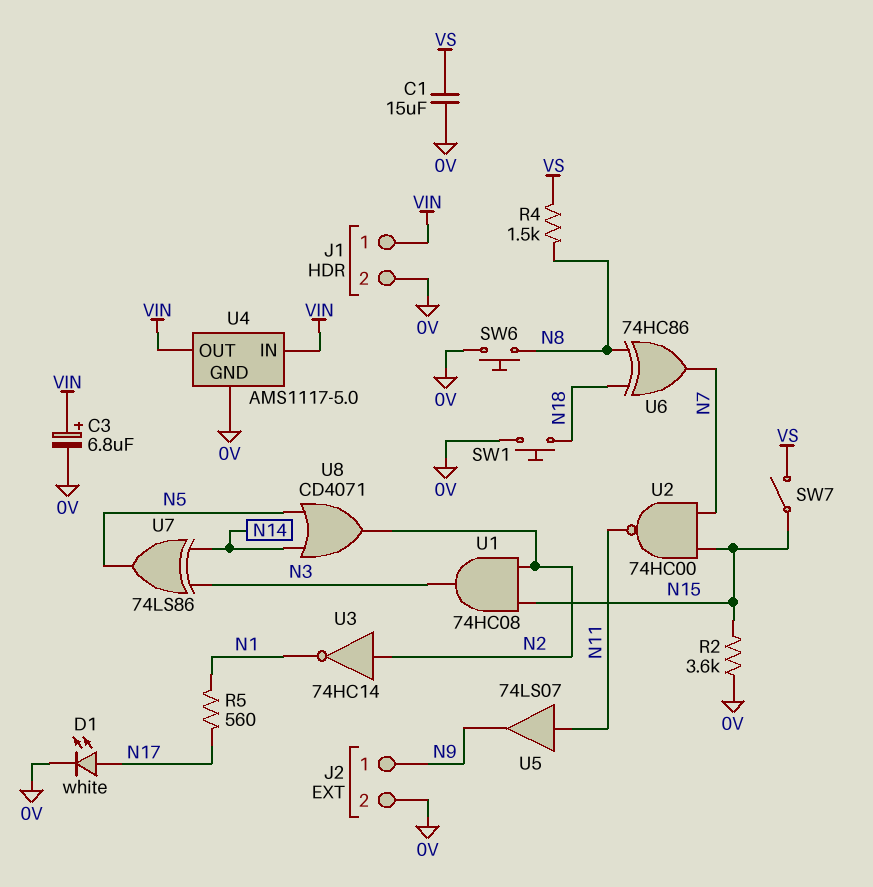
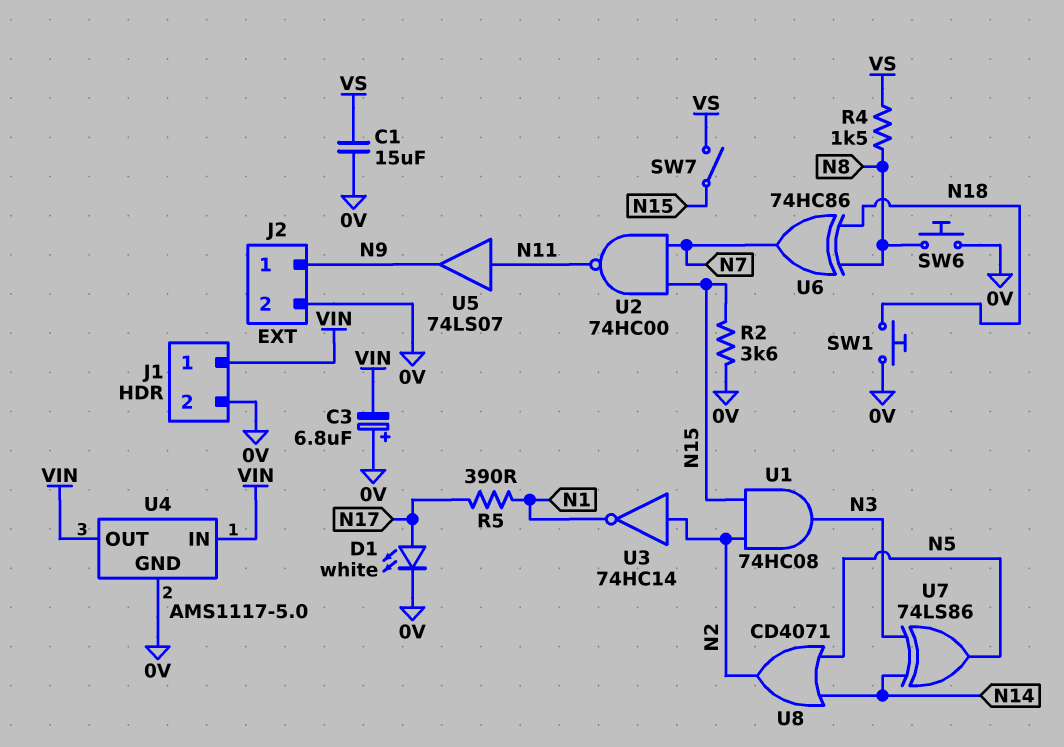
C3: 6.8uF (plus VIN, minus 0V) -> 6.8uF (plus 0V, minus VIN)
R5: 560 (N1, N17) -> 390 (N1, N17)

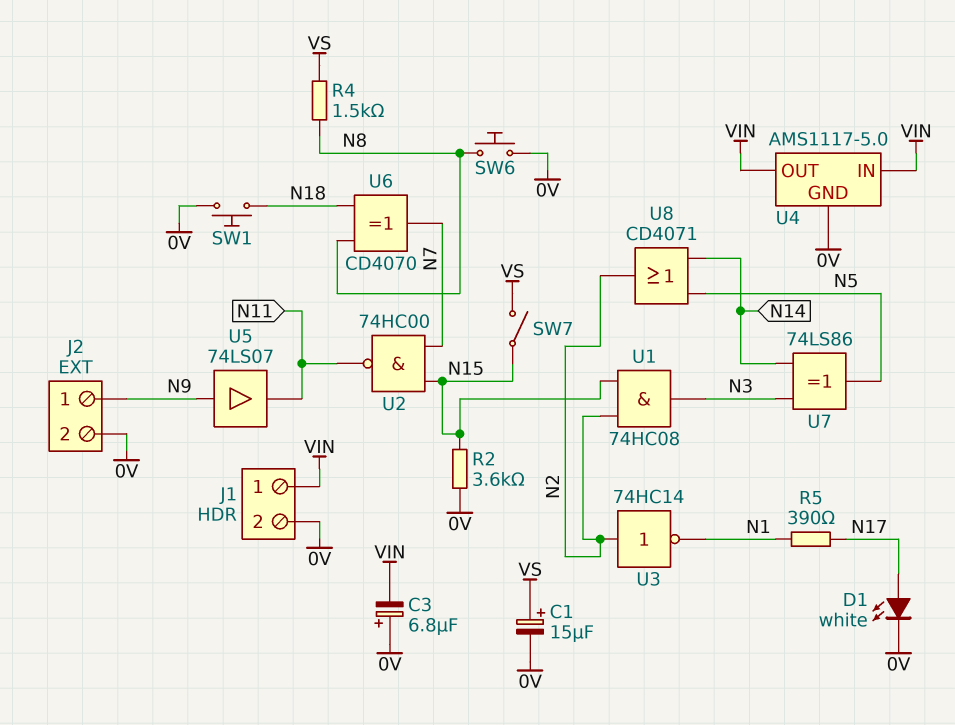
C1: 15uF (0V, VS) -> 15uF (plus VS, minus 0V)
U5: buffer 74LS07 (in N11, out N9) -> buffer 74LS07 (in N9, out N11)
U6: XOR 74HC86 (in N8, in N18, out N7) -> XOR CD4070 (in N8, in N18, out N7)

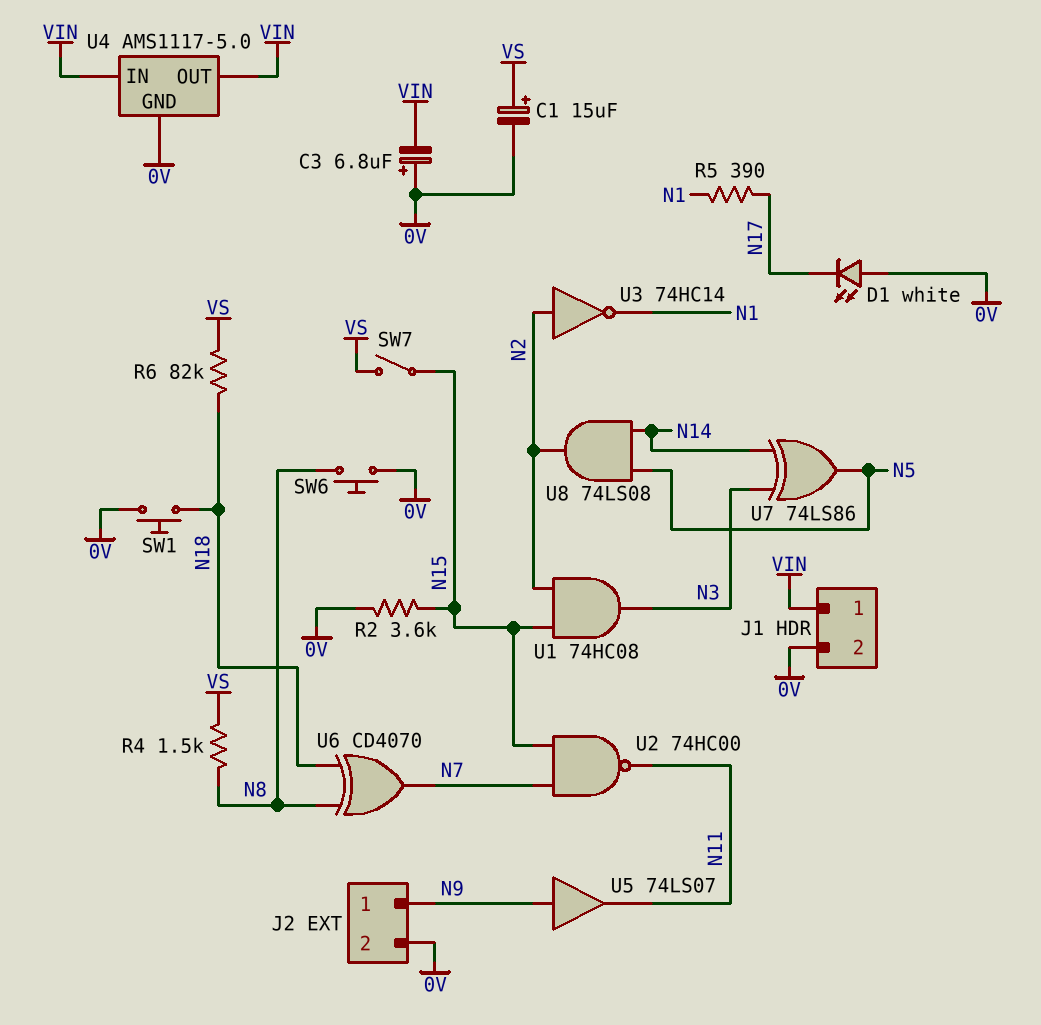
D1: LED white (A N17, K 0V) -> LED white (A 0V, K N17)
R6: none -> 82k (N18, VS)
U8: OR CD4071 (in N5, in N14, out N2) -> AND 74LS08 (in N5, in N14, out N2)

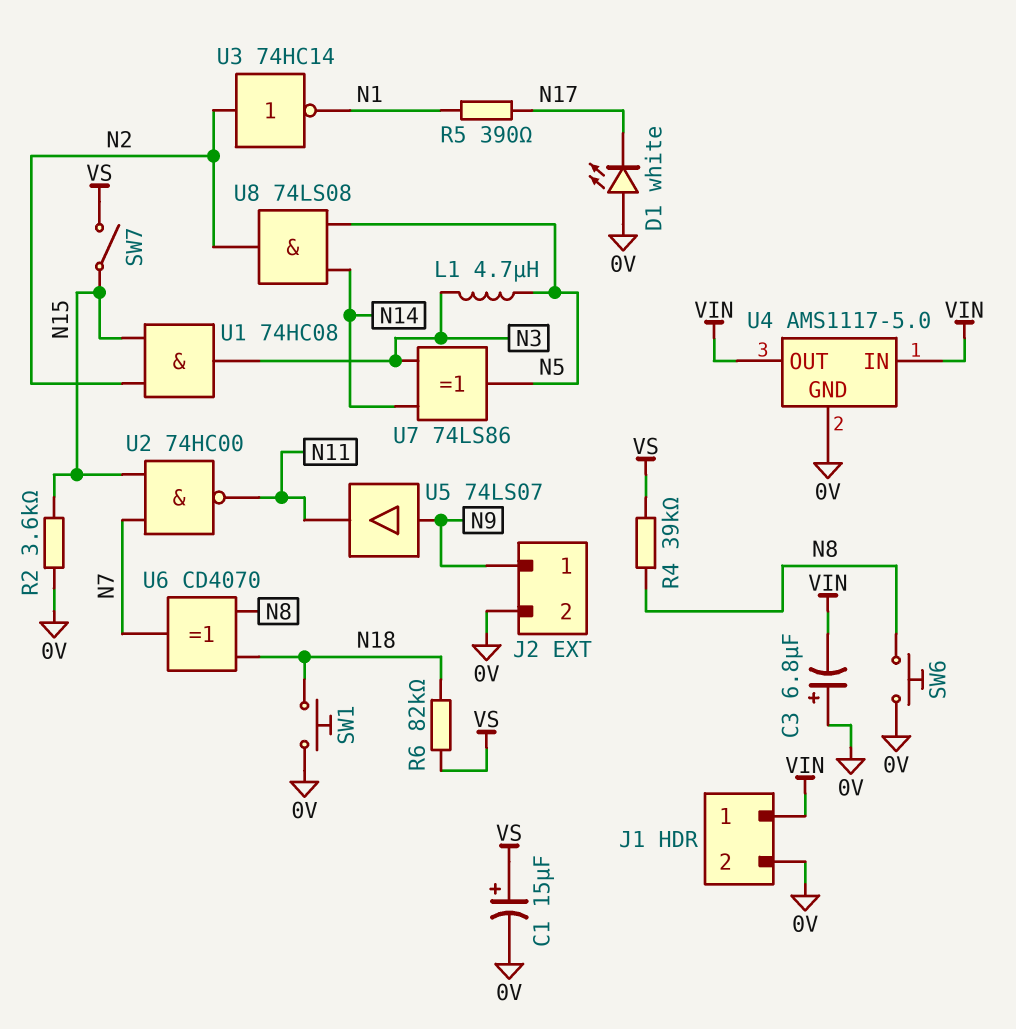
L1: none -> 4.7uH (N3, N5)
R4: 1.5k (N8, VS) -> 39k (N8, VS)

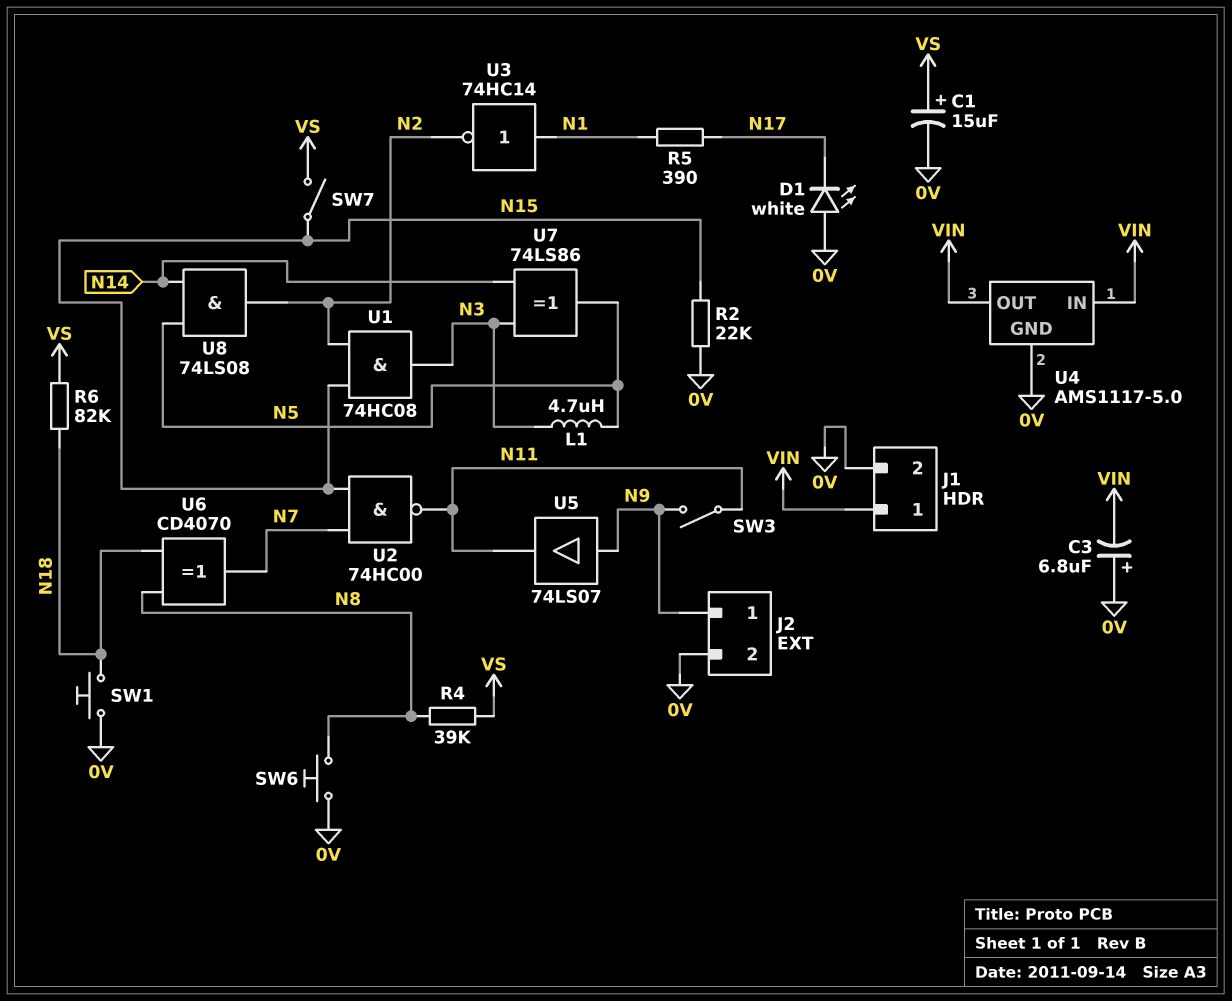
R2: 3.6k (0V, N15) -> 22k (0V, N15)
SW3: none -> switch (N9, N11)
U3: NOT 74HC14 (in N2, out N1) -> NOT 74HC14 (in N1, out N2)

